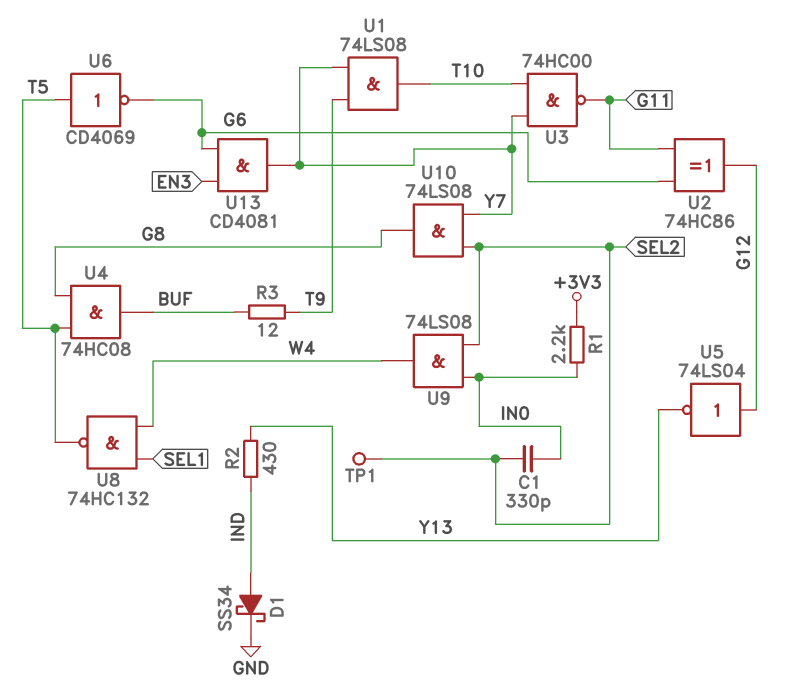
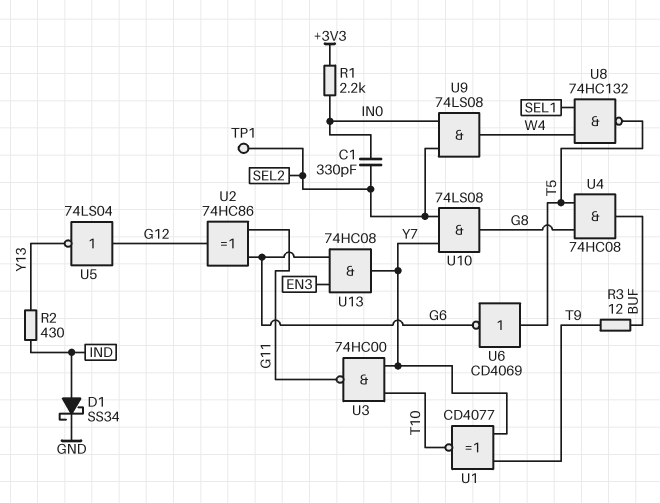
U1: AND 74LS08 (in T9, in Y7, out T10) -> XNOR CD4077 (in T9, in Y7, out T10)
U13: AND CD4081 (in EN3, in G6, out Y7) -> AND 74HC08 (in EN3, in G6, out Y7)

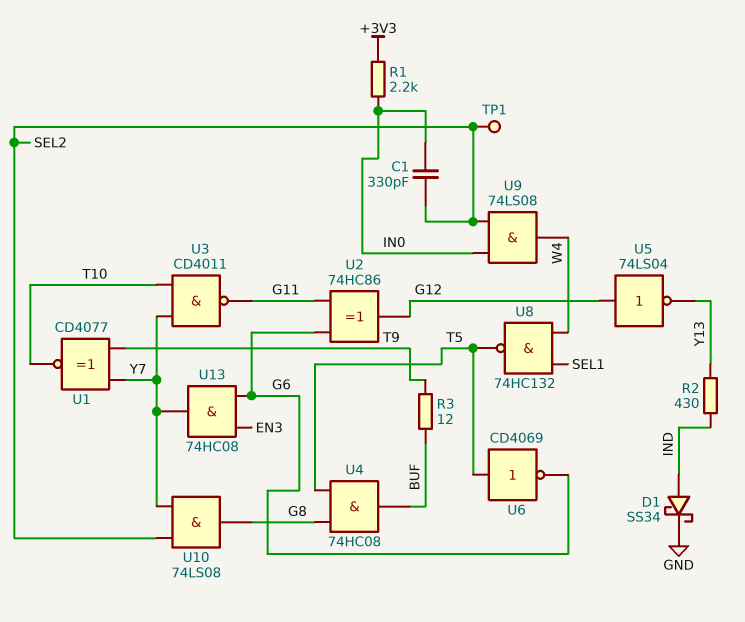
U3: NAND 74HC00 (in T10, in Y7, out G11) -> NAND CD4011 (in T10, in Y7, out G11)

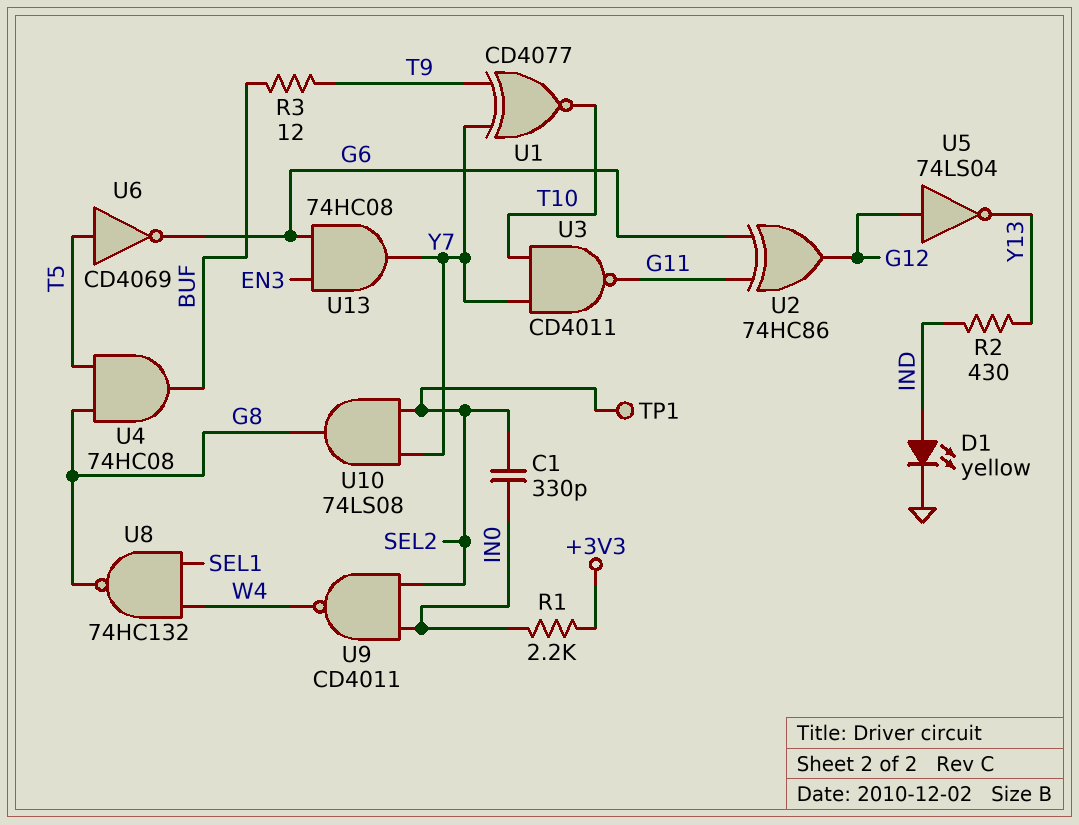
D1: schottky SS34 (A IND, K GND) -> LED yellow (A IND, K GND)
U8: NAND 74HC132 (in SEL1, in W4, out T5) -> NAND 74HC132 (in SEL1, in W4, out G8)
U9: AND 74LS08 (in IN0, in SEL2, out W4) -> NAND CD4011 (in IN0, in SEL2, out W4)

